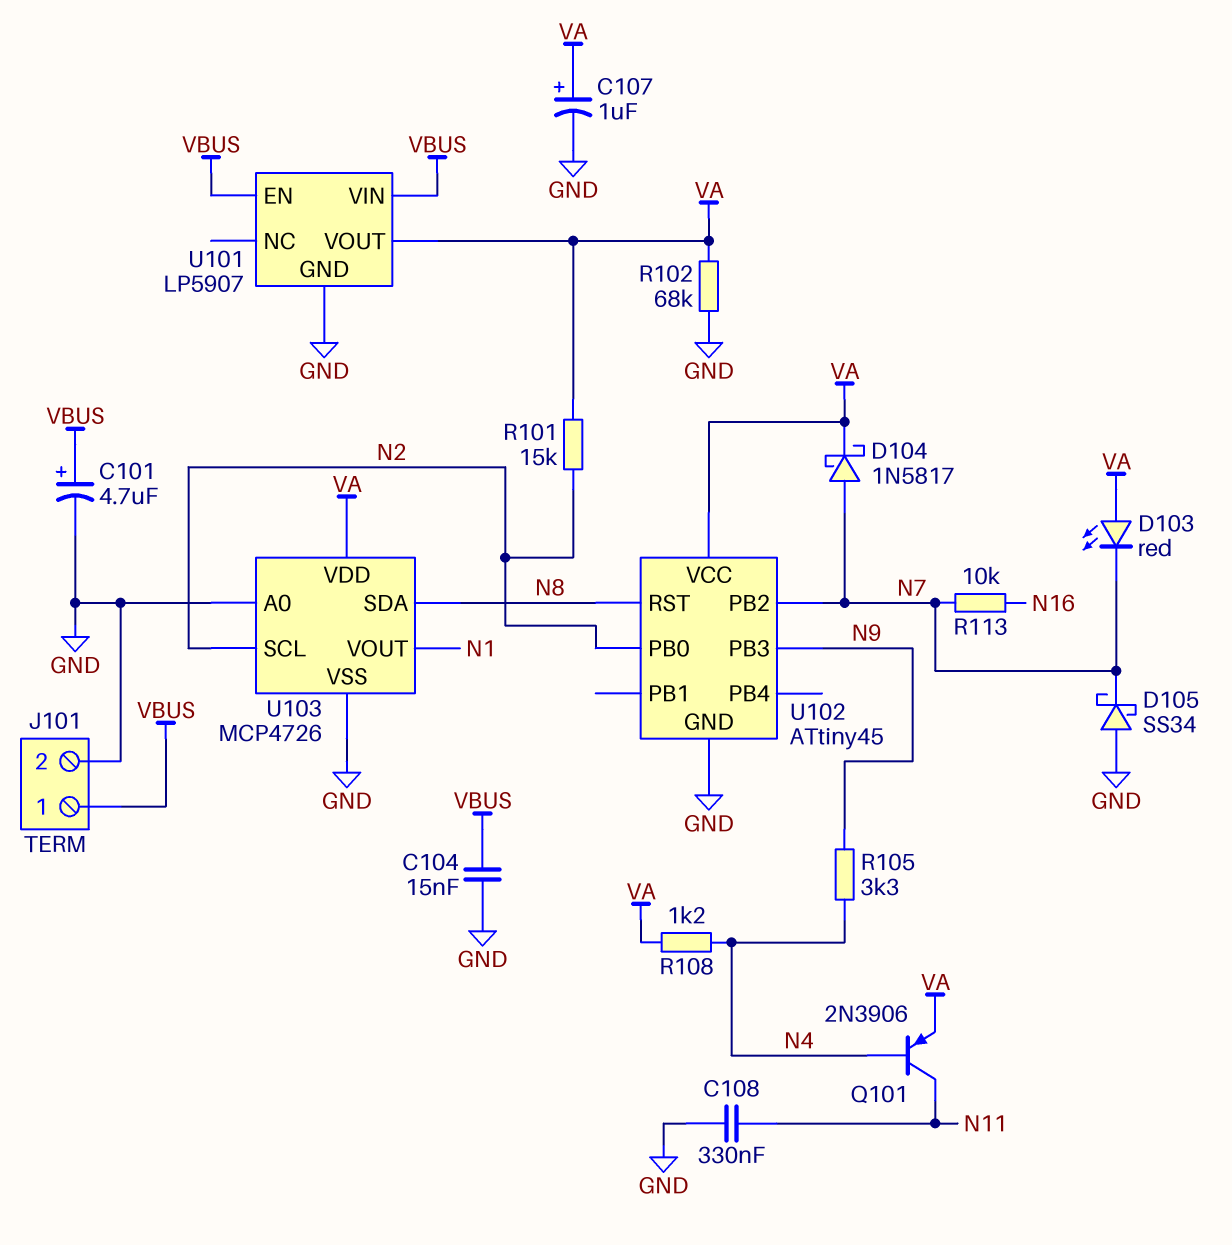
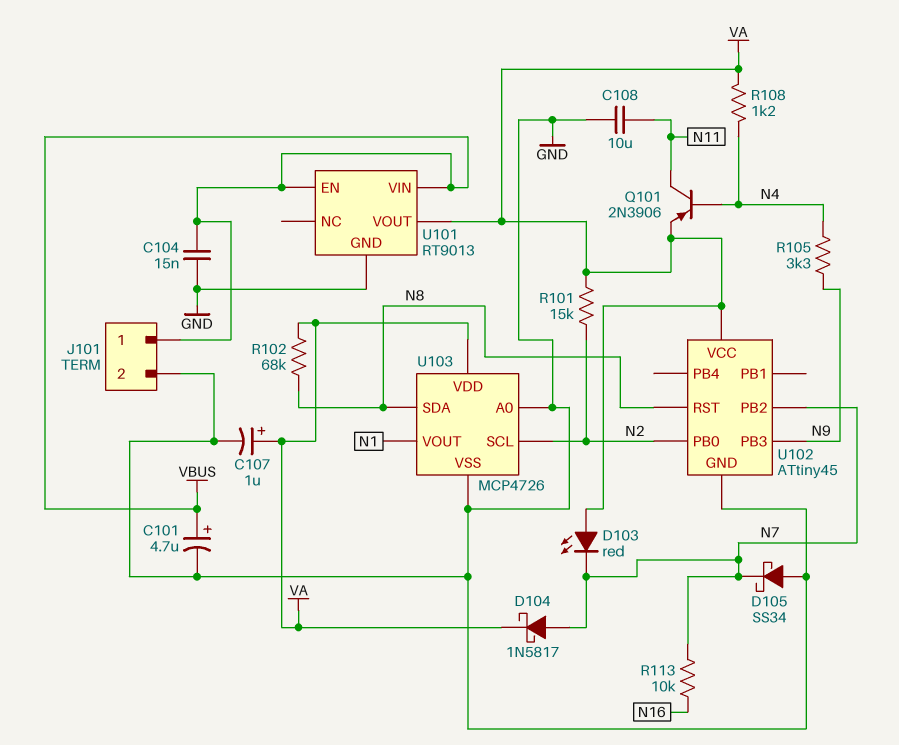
C108: 330nF (GND, N11) -> 10uF (GND, N11)
R102: 68k (GND, VA) -> 68k (N8, VA)
U101: LP5907 -> RT9013

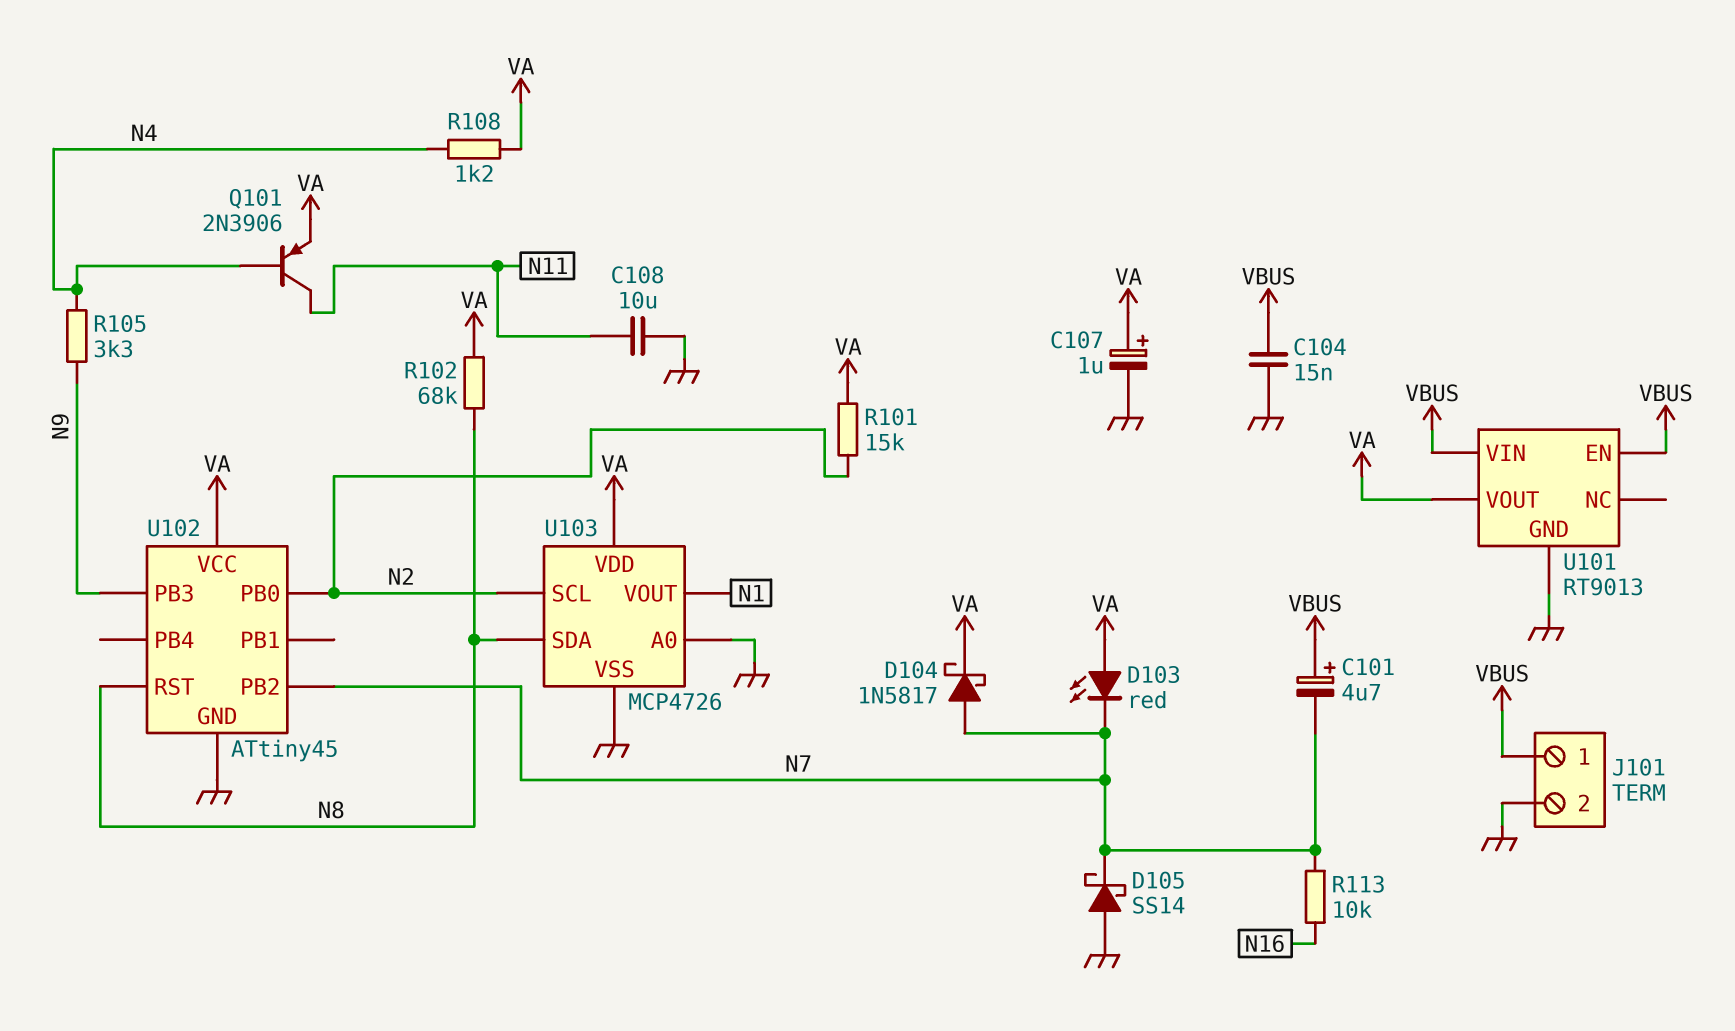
C101: 4.7uF (plus VBUS, minus GND) -> 4.7uF (plus VBUS, minus N7)
D105: schottky SS34 (A GND, K N7) -> schottky SS14 (A GND, K N7)

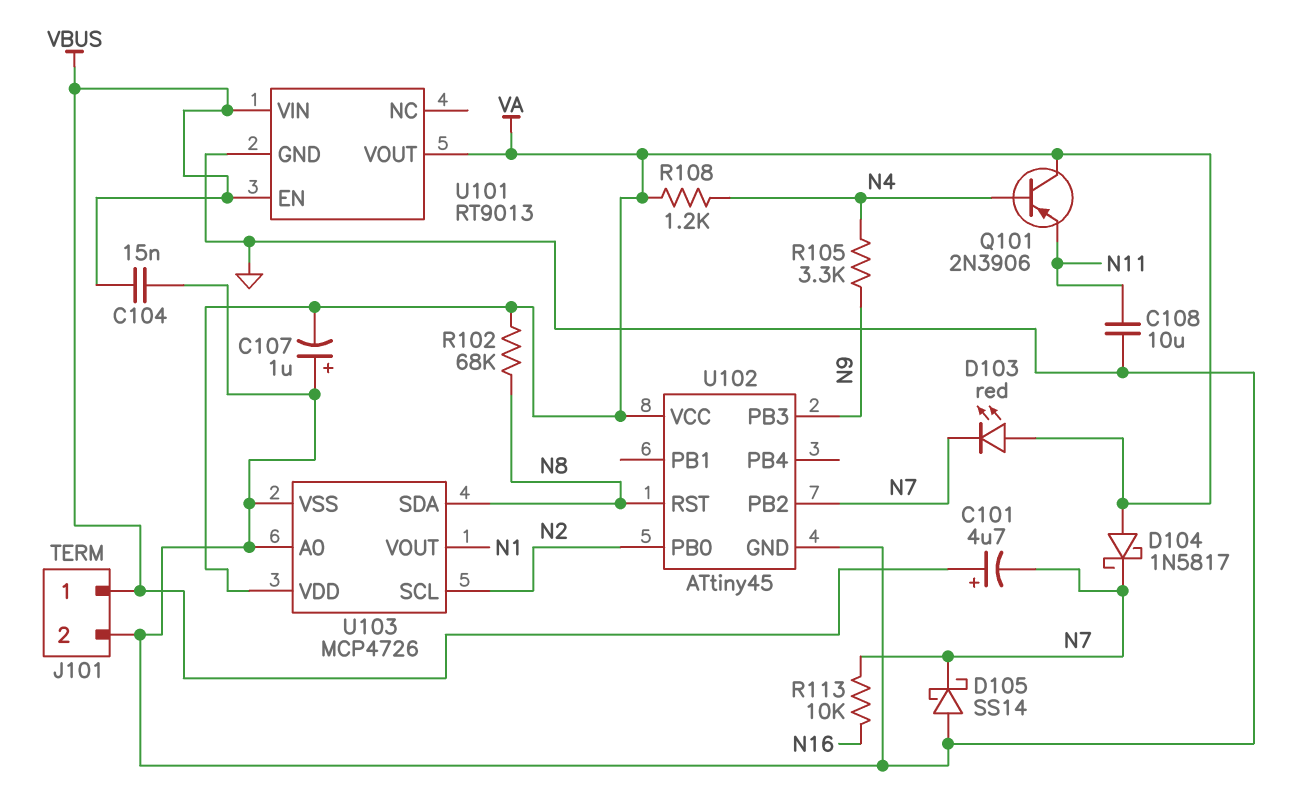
C107: 1uF (plus VA, minus GND) -> 1uF (plus GND, minus VA)
D104: schottky 1N5817 (A N7, K VA) -> schottky 1N5817 (A VA, K N7)
Q101: PNP 2N3906 (B N4, C N11, E VA) -> PNP 2N3906 (B N4, C VA, E N11)
R101: 15k (N2, VA) -> none

